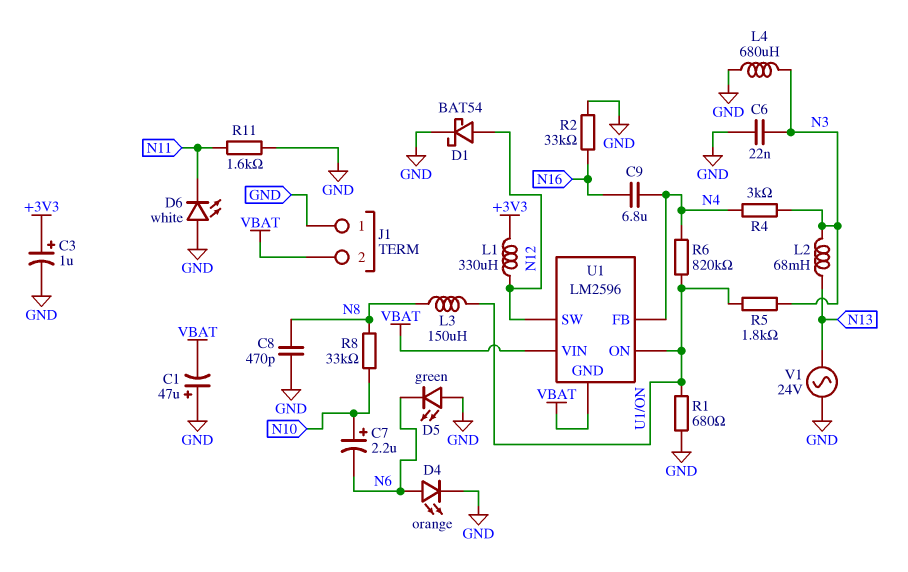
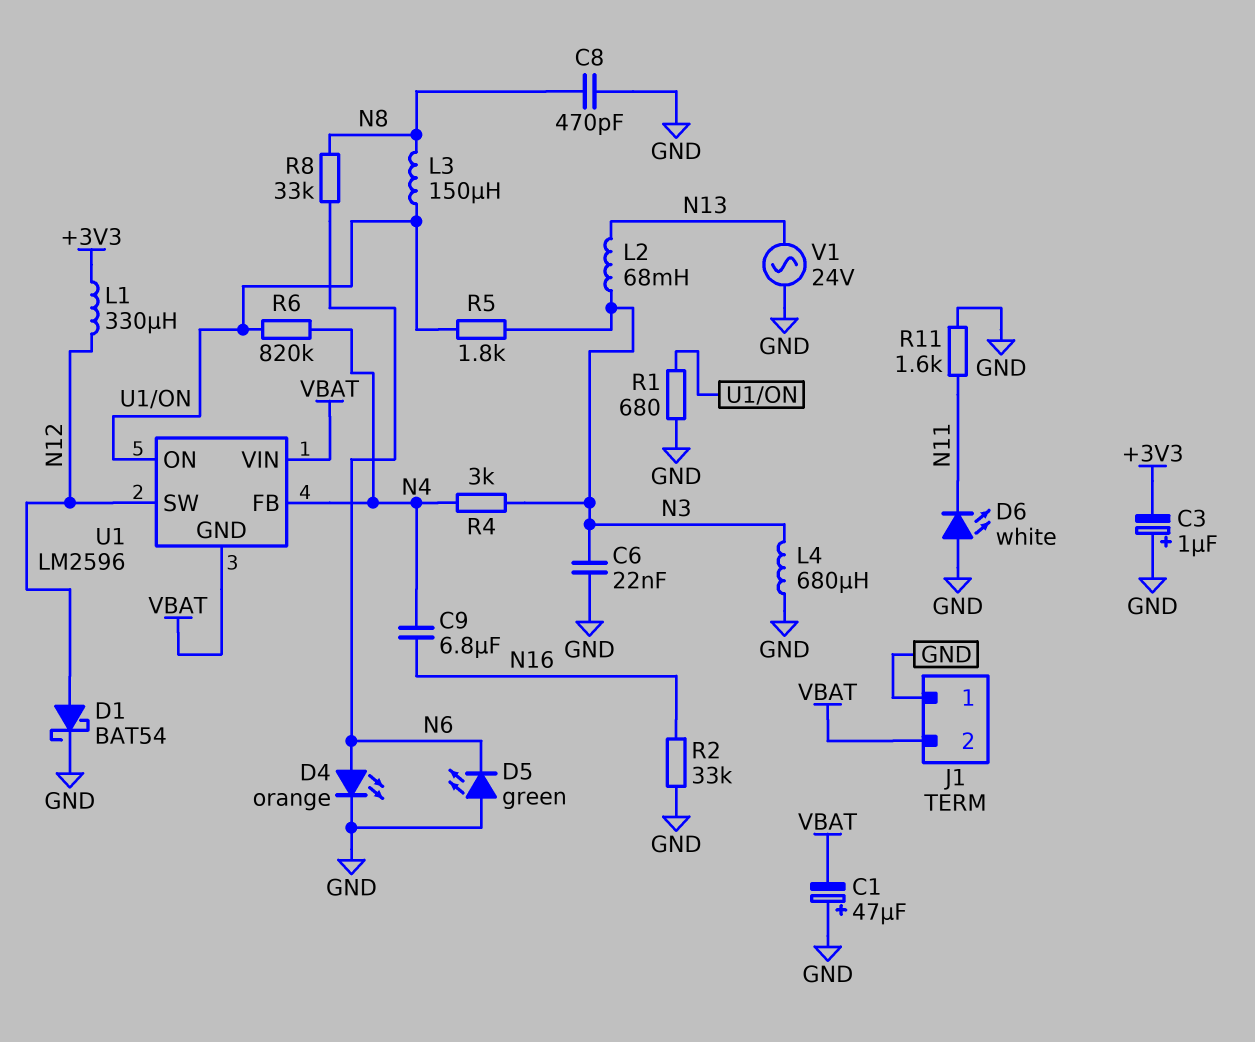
C3: 1uF (plus +3V3, minus GND) -> 1uF (plus GND, minus +3V3)
C7: 2.2uF (plus N10, minus N6) -> none
R8: 33k (N8, N10) -> 33k (N6, N8)

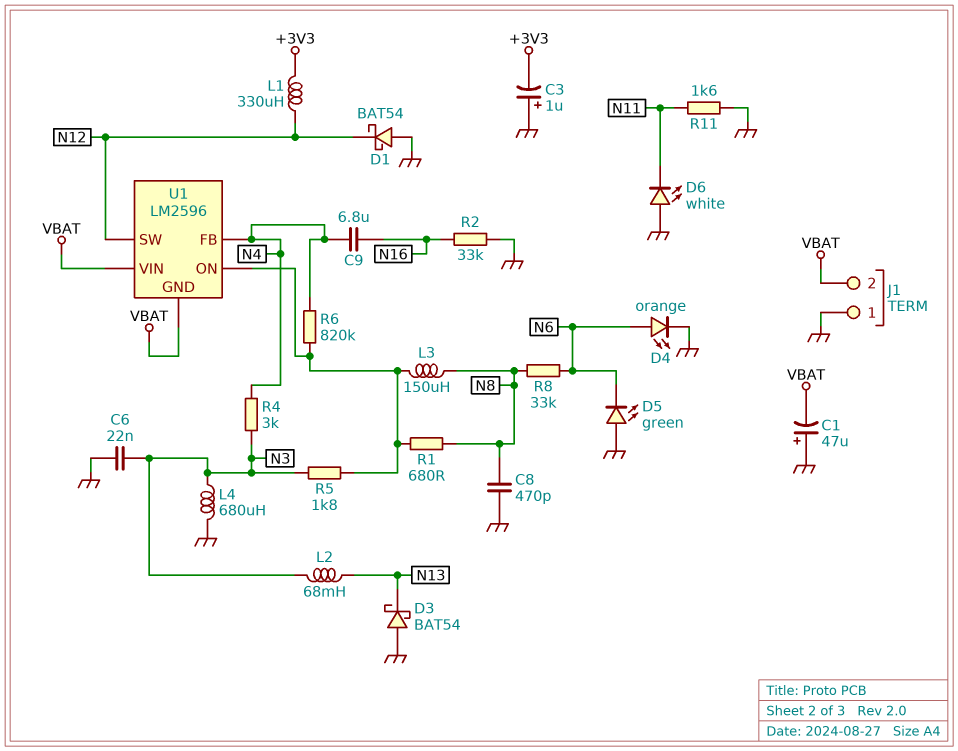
D1: schottky BAT54 (A N12, K GND) -> schottky BAT54 (A GND, K N12)
D3: none -> schottky BAT54 (A GND, K N13)
R1: 680 (GND, U1/ON) -> 680 (N8, U1/ON)
V1: AC 24V (GND, N13) -> none

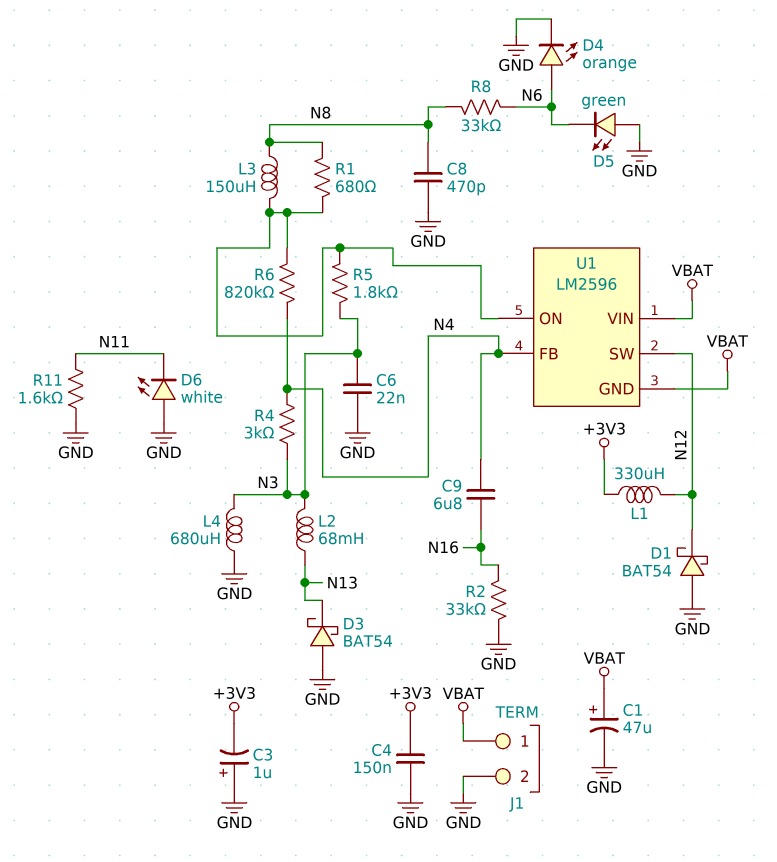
C1: 47uF (plus GND, minus VBAT) -> 47uF (plus VBAT, minus GND)
C4: none -> 150nF (+3V3, GND)
J1 pin 1: GND -> VBAT
J1 pin 2: VBAT -> GND

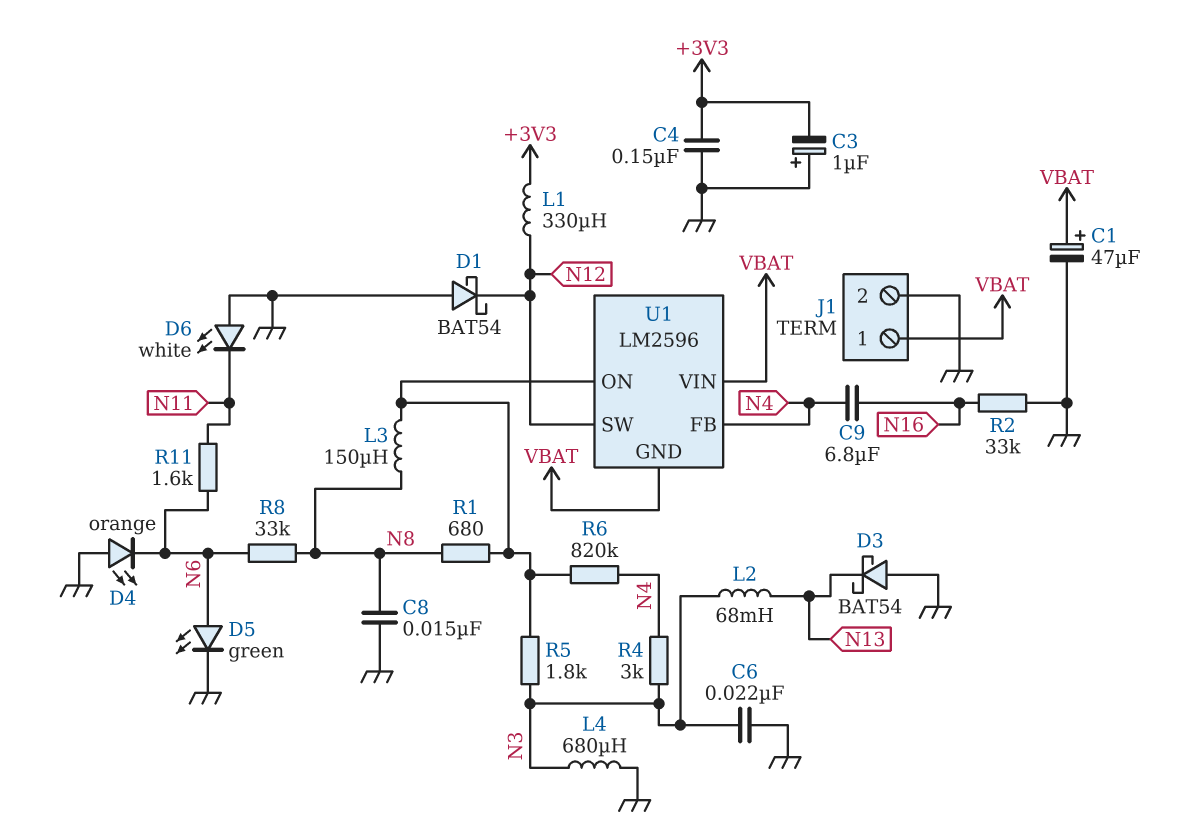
C8: 470pF (GND, N8) -> 15nF (GND, N8)
D4: LED orange (A N6, K GND) -> LED orange (A GND, K N6)
D5: LED green (A GND, K N6) -> LED green (A N6, K GND)
R11: 1.6k (GND, N11) -> 1.6k (N6, N11)

